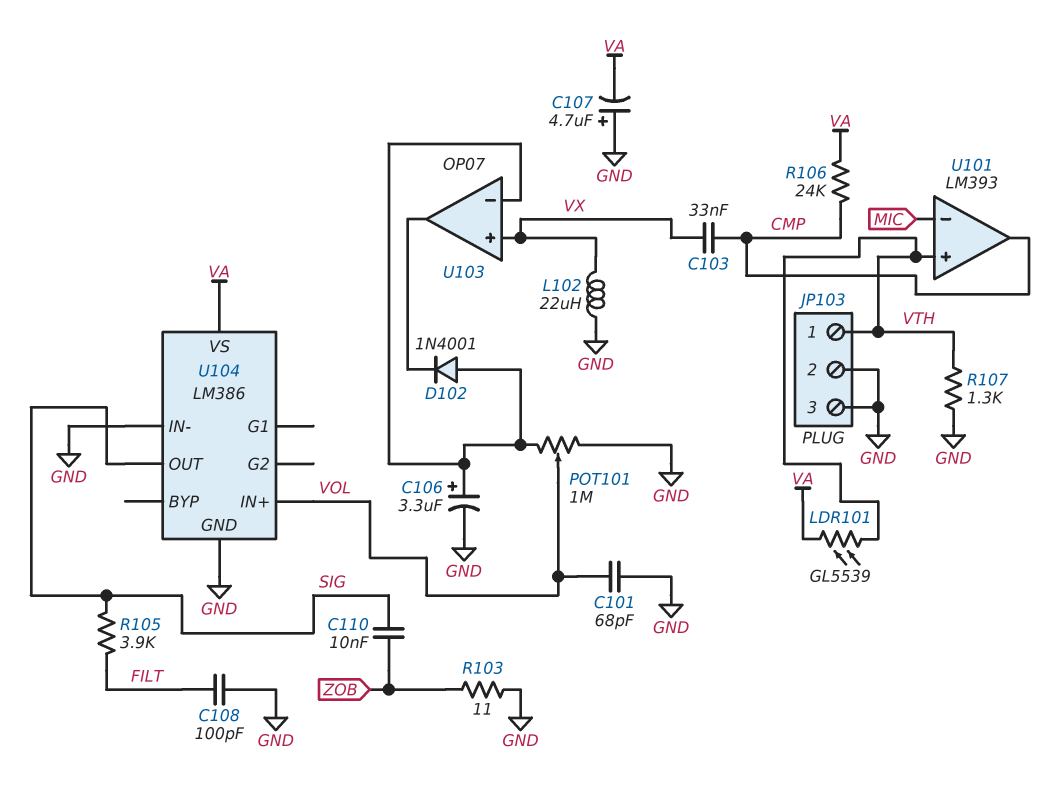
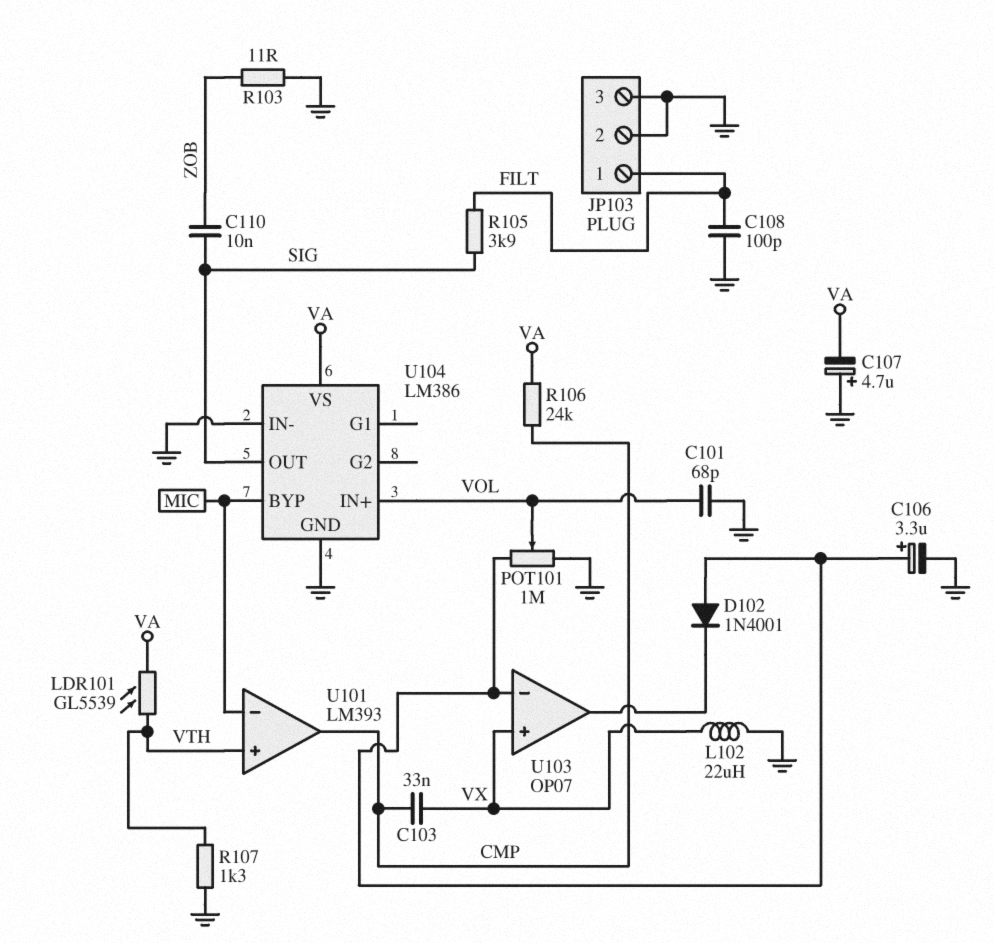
JP103 pin 1: VTH -> FILT
U104 pin BYP: none -> MIC

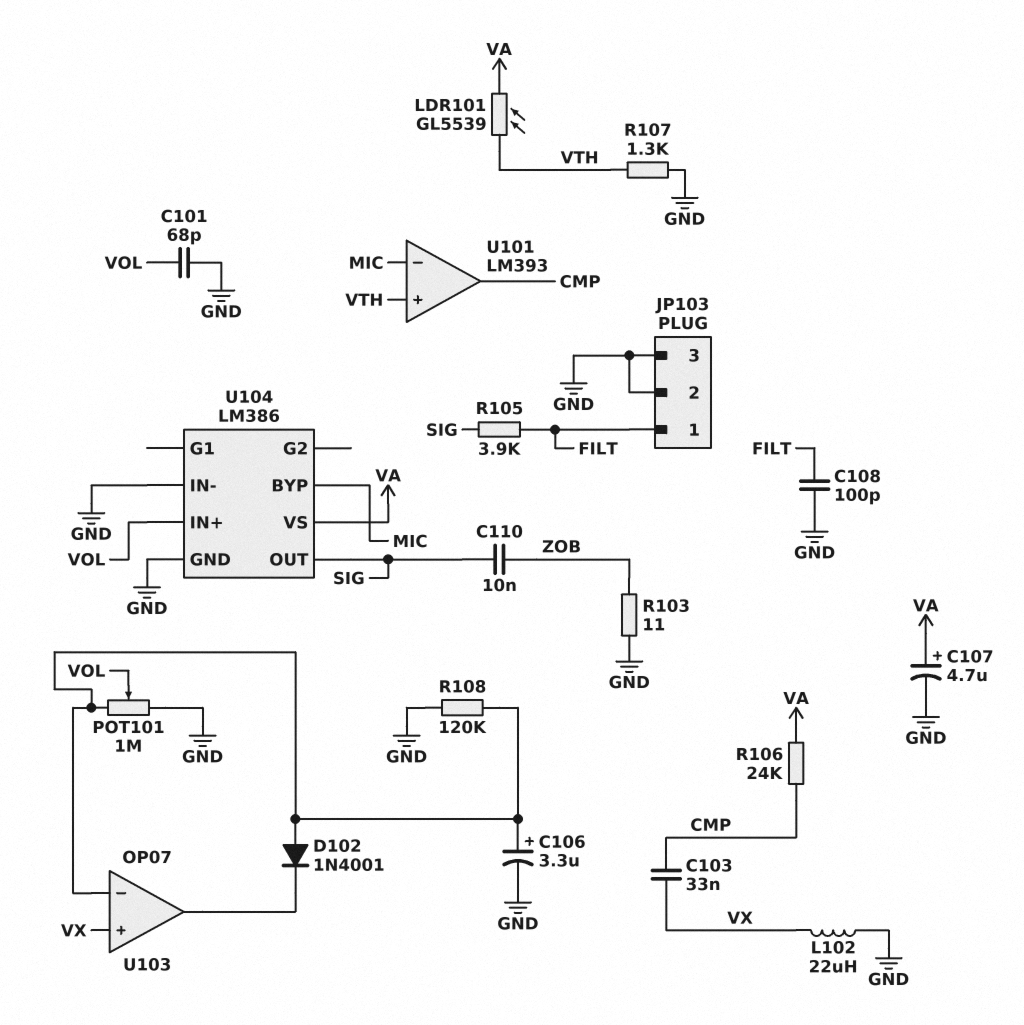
C107: 4.7uF (plus GND, minus VA) -> 4.7uF (plus VA, minus GND)
R108: none -> 120k (GND, U103/in-)

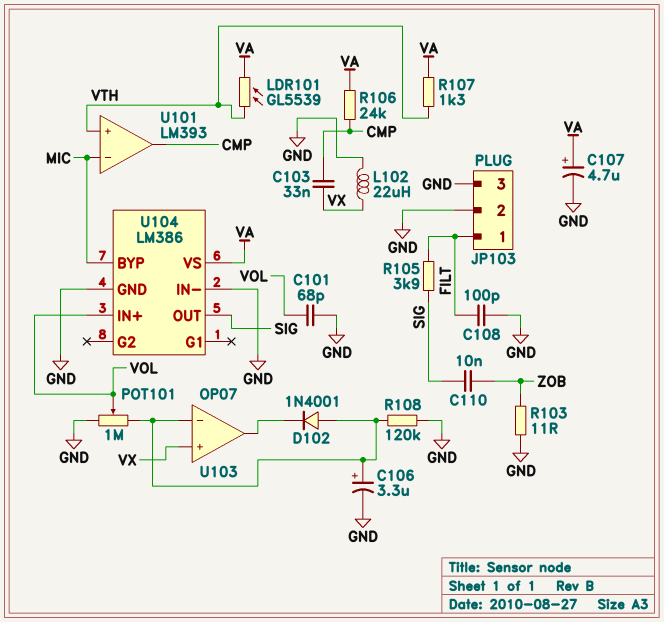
R107: 1.3k (GND, VTH) -> 1.3k (VA, VTH)

